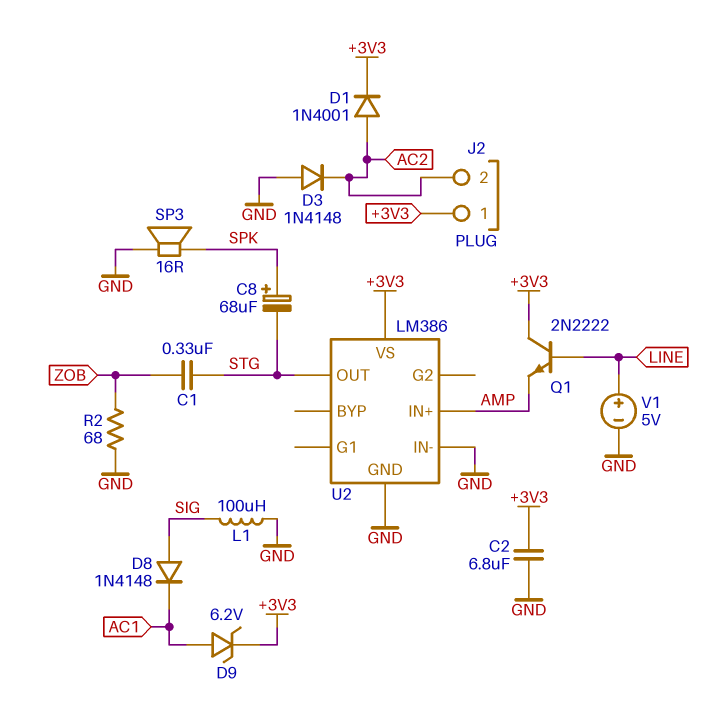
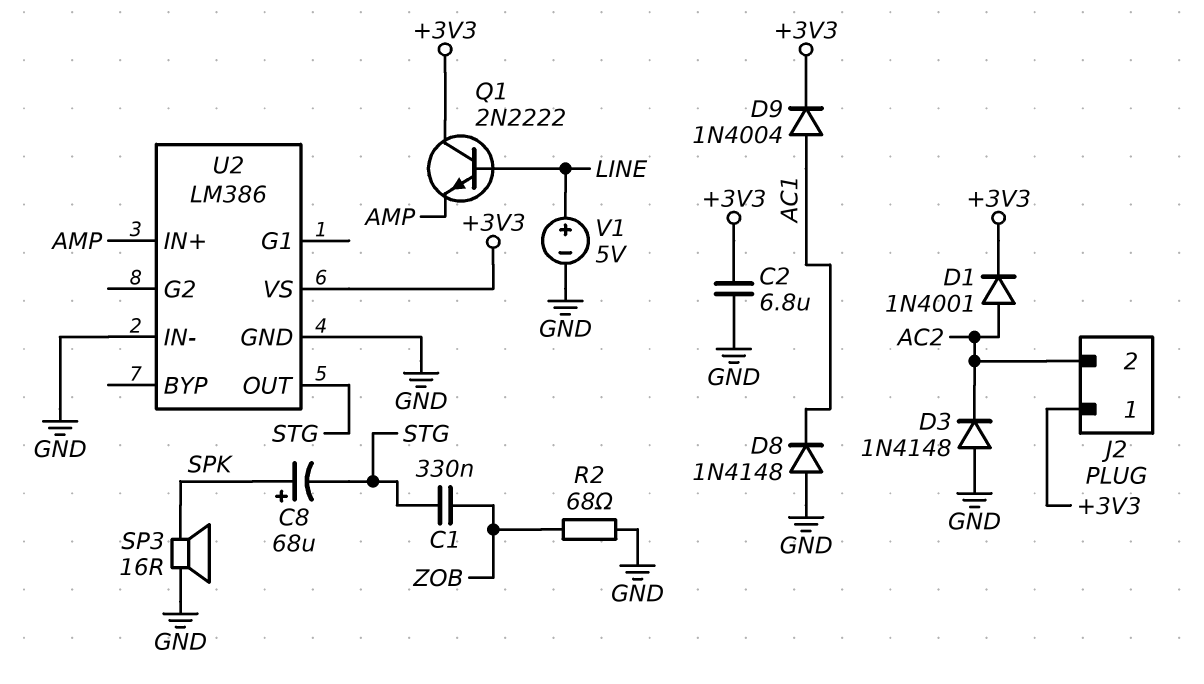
D8: diode 1N4148 (A SIG, K AC1) -> diode 1N4148 (A GND, K AC1)
D9: zener 6.2V (A AC1, K +3V3) -> diode 1N4004 (A AC1, K +3V3)
L1: 100uH (GND, SIG) -> none

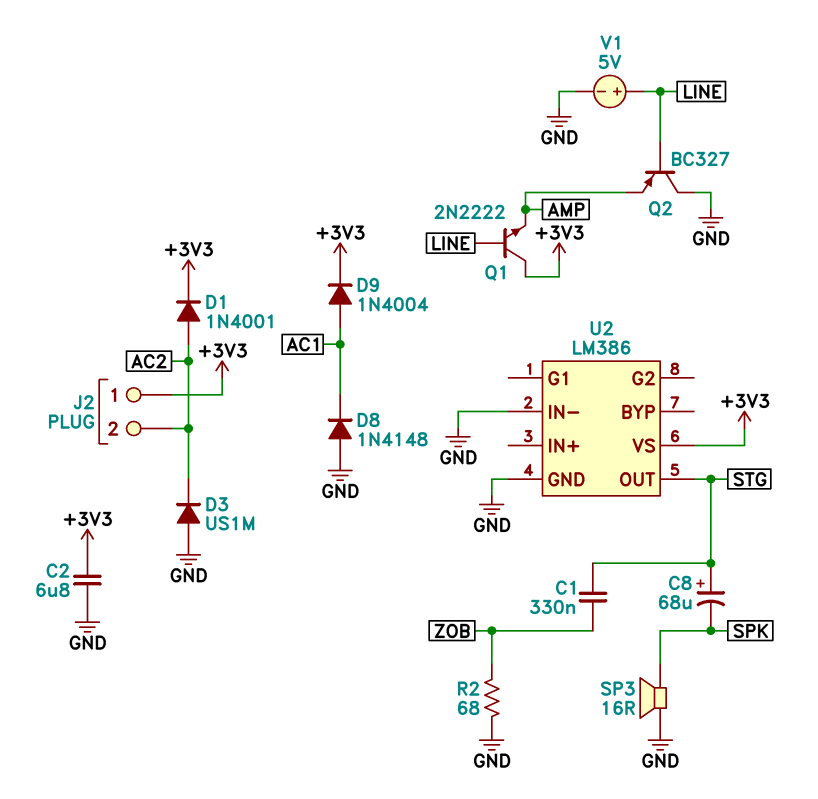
C8: 68uF (plus SPK, minus STG) -> 68uF (plus STG, minus SPK)
D3: diode 1N4148 (A GND, K AC2) -> diode US1M (A GND, K AC2)
Q2: none -> PNP BC327 (B LINE, C GND, E AMP)
U2 pin IN+: AMP -> none

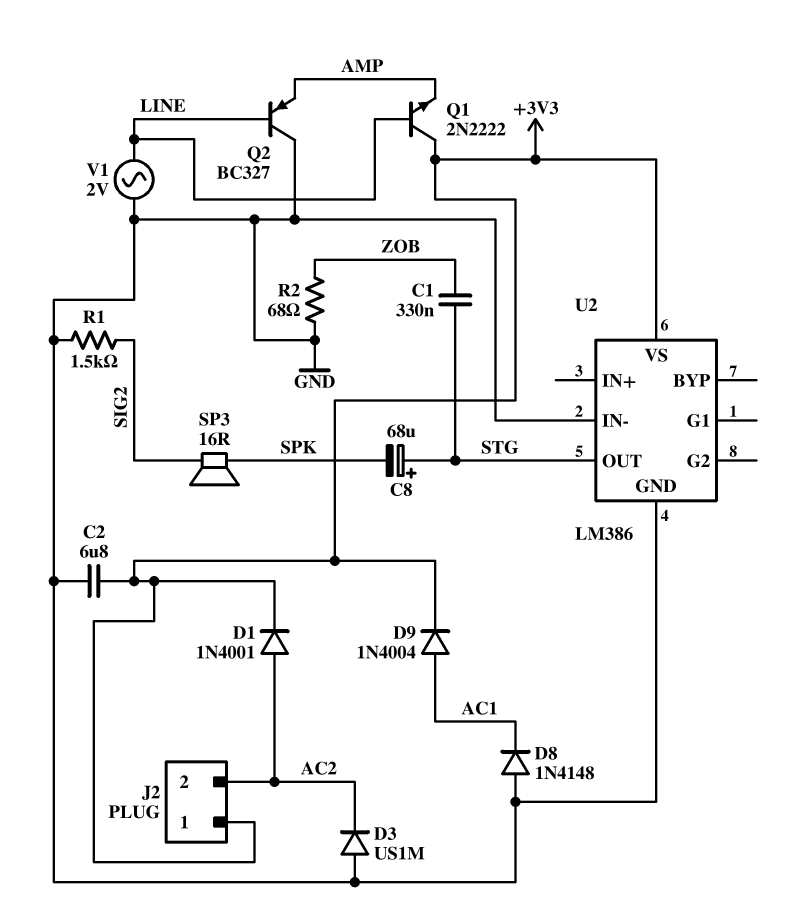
R1: none -> 1.5k (GND, SIG2)
SP3: speaker 16R (GND, SPK) -> speaker 16R (SIG2, SPK)
V1: 5V (plus LINE, minus GND) -> AC 2V (GND, LINE)

